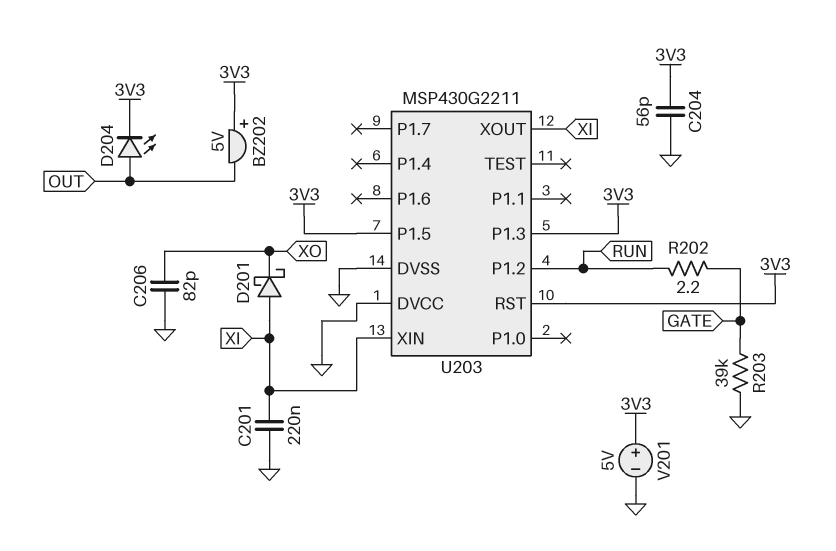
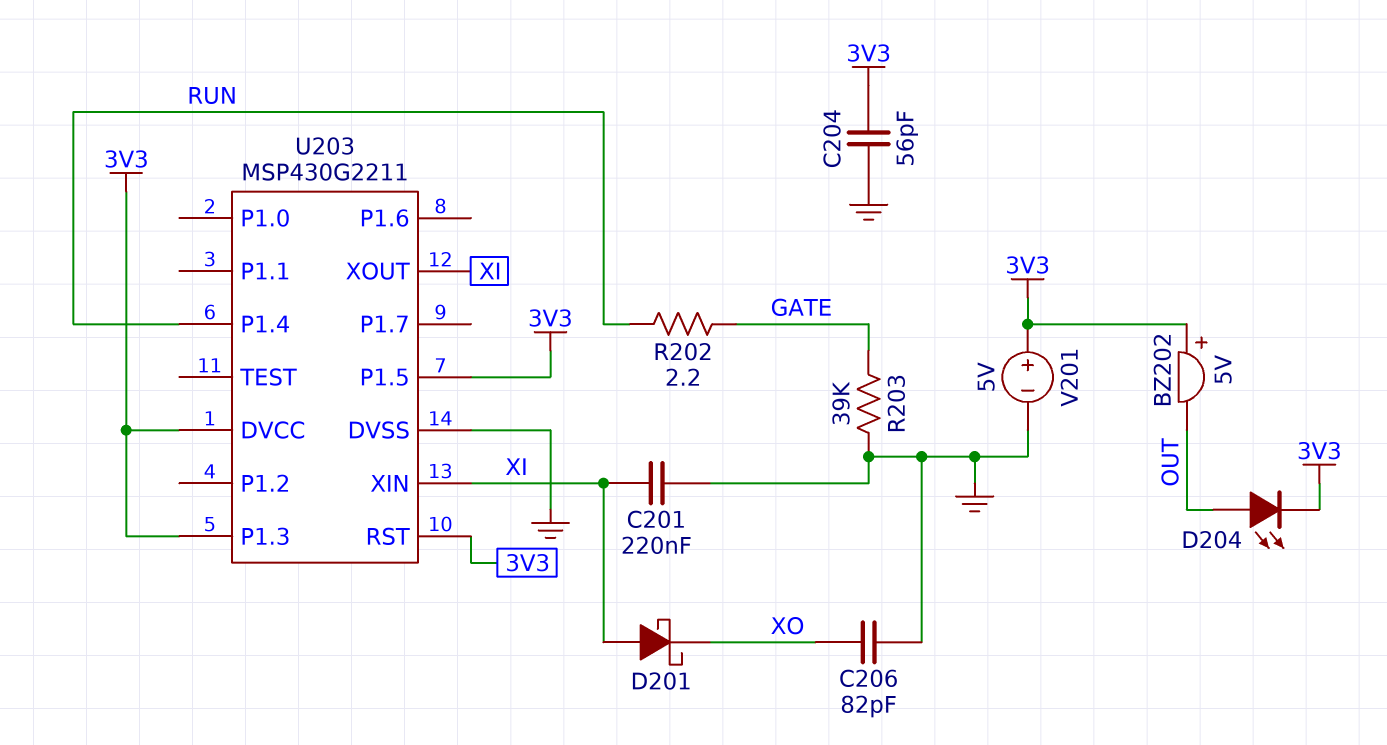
U203 pin DVCC: GND -> 3V3
U203 pin P1.2: RUN -> none
U203 pin P1.4: none -> RUN

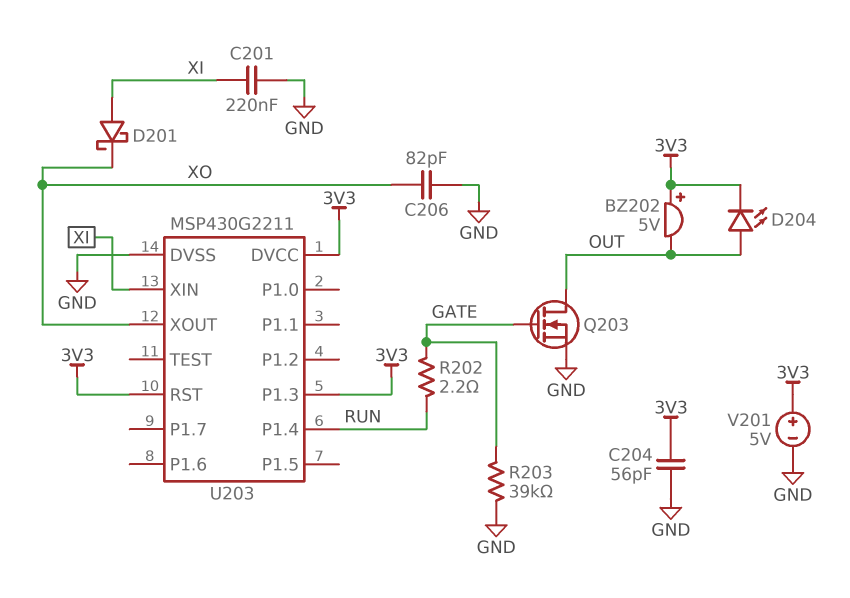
Q203: none -> NMOS (G GATE, D OUT, S GND)
U203 pin P1.5: 3V3 -> none
U203 pin XOUT: XI -> XO

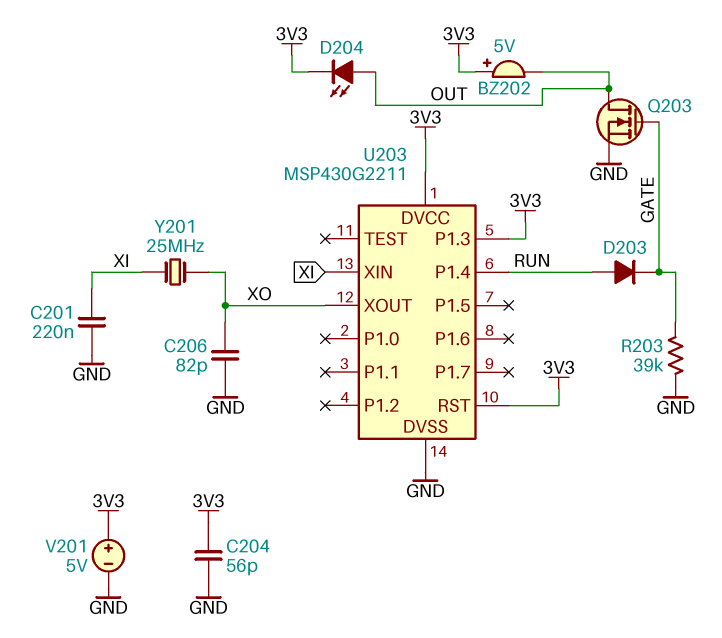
D201: schottky (A XI, K XO) -> none
D203: none -> diode (A RUN, K GATE)
R202: 2.2 (GATE, RUN) -> none
Y201: none -> 25MHz (XI, XO)

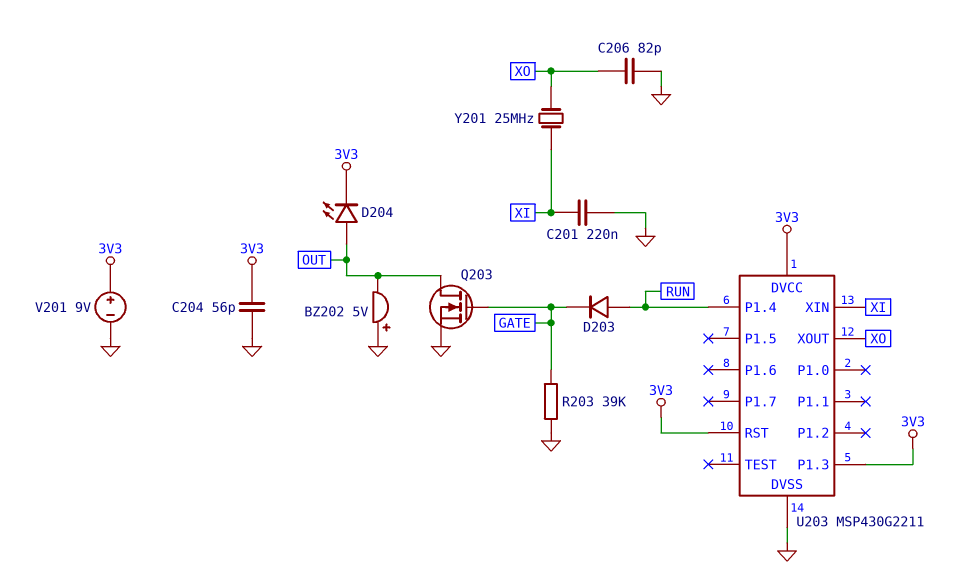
BZ202: buzzer 5V (plus 3V3, minus OUT) -> buzzer 5V (plus GND, minus OUT)
V201: 5V (plus 3V3, minus GND) -> 9V (plus 3V3, minus GND)

